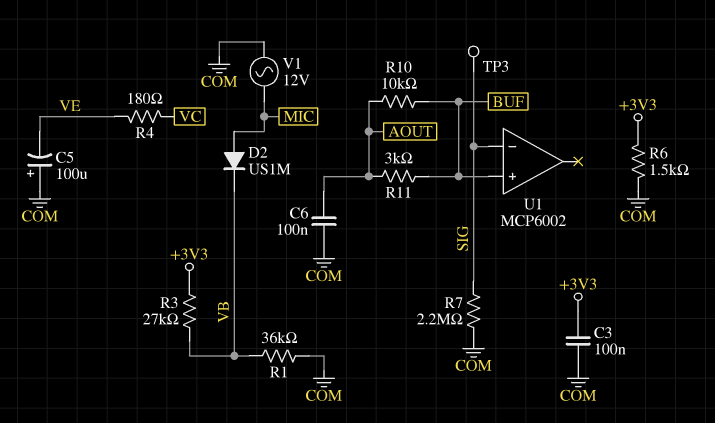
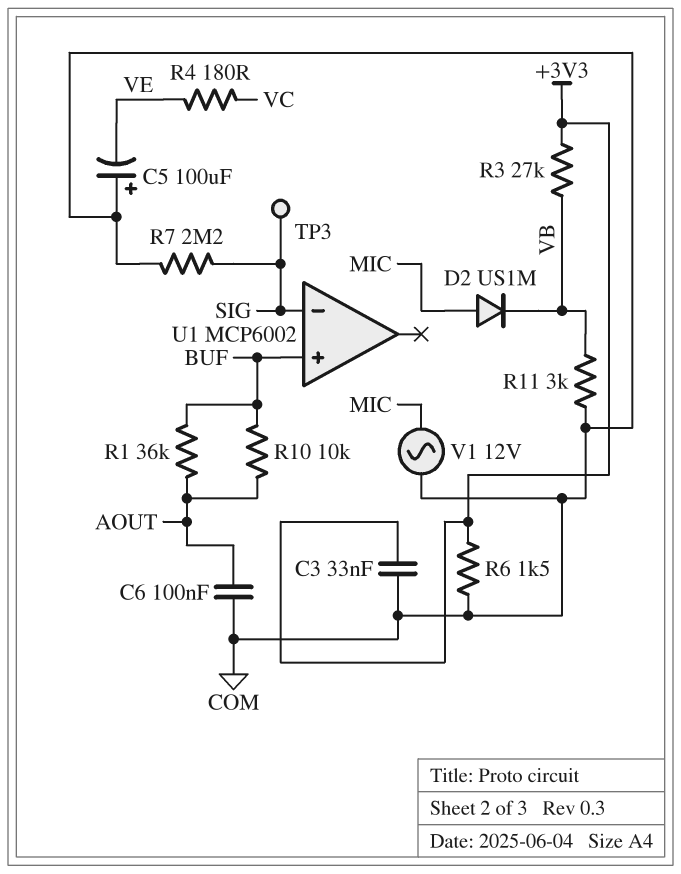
C3: 100nF (+3V3, COM) -> 33nF (+3V3, COM)
R1: 36k (COM, VB) -> 36k (AOUT, BUF)
R11: 3k (AOUT, BUF) -> 3k (COM, VB)

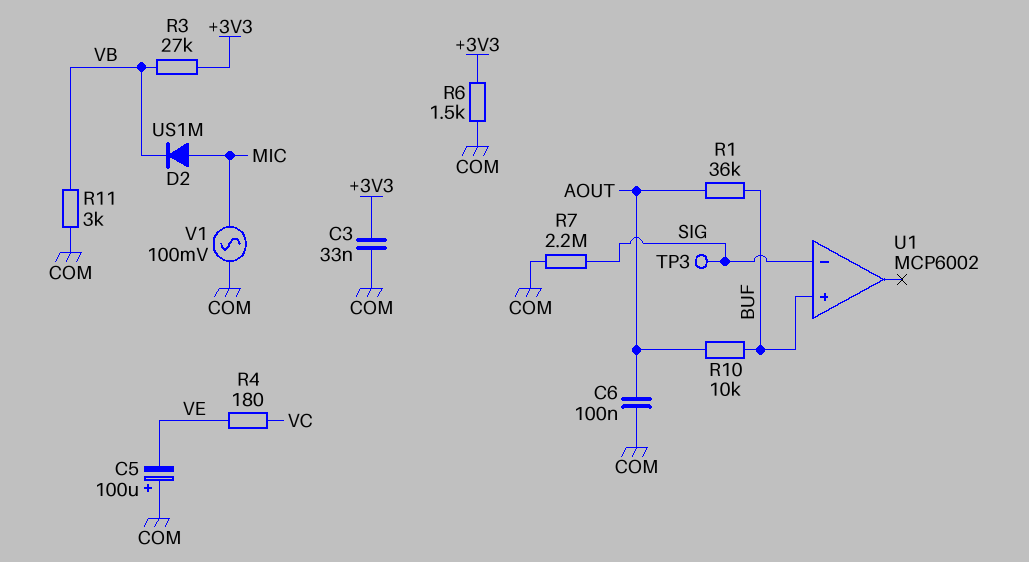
V1: AC 12V (COM, MIC) -> AC 100mV (COM, MIC)

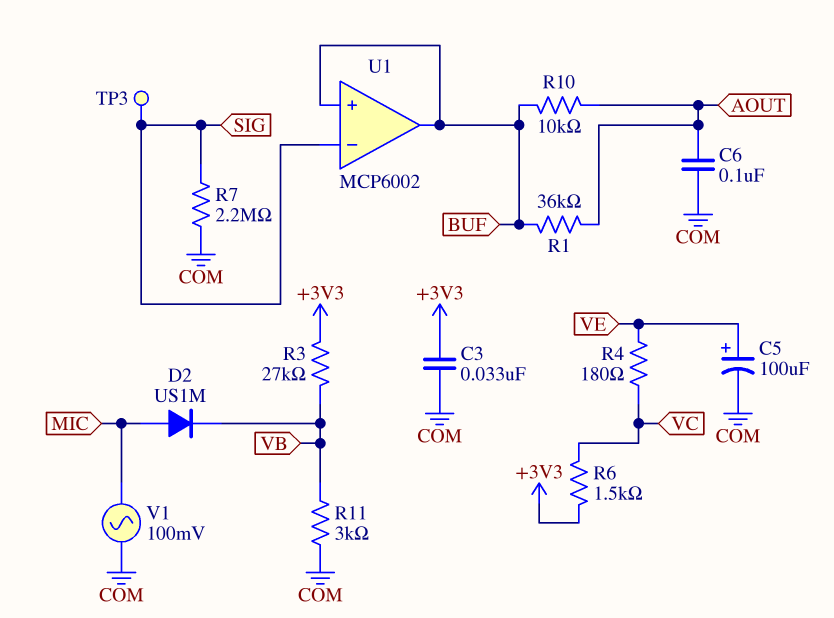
C5: 100uF (plus COM, minus VE) -> 100uF (plus VE, minus COM)
R6: 1.5k (+3V3, COM) -> 1.5k (+3V3, VC)
U1 pin out: none -> BUF

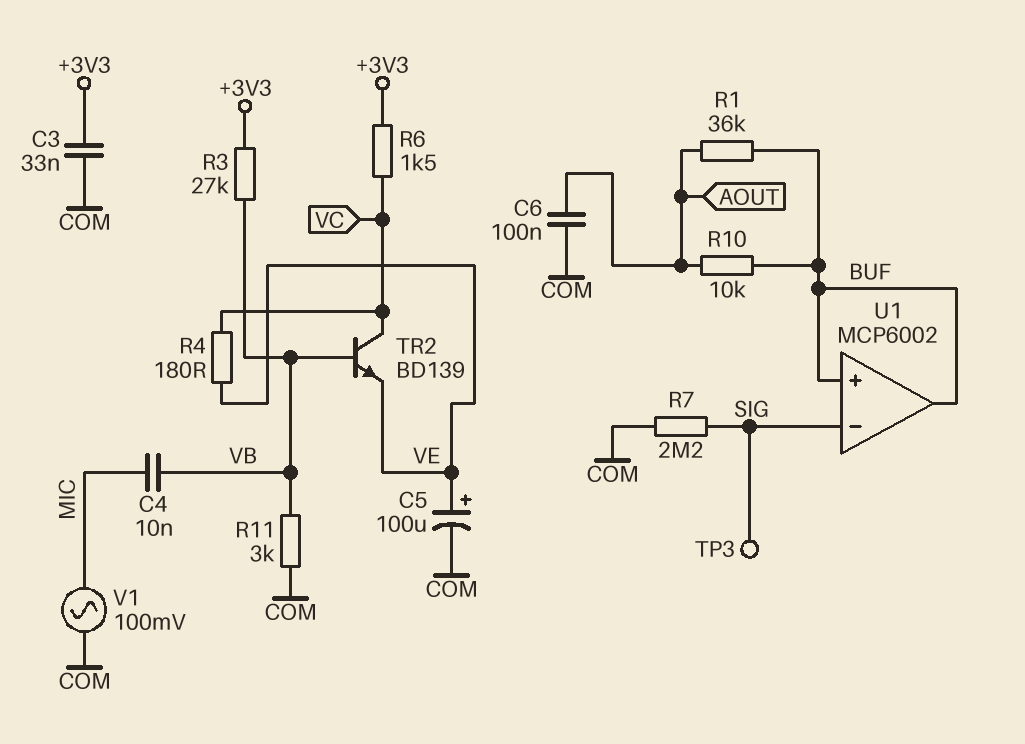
C4: none -> 10nF (MIC, VB)
D2: diode US1M (A MIC, K VB) -> none
TR2: none -> NPN BD139 (B VB, C VC, E VE)

